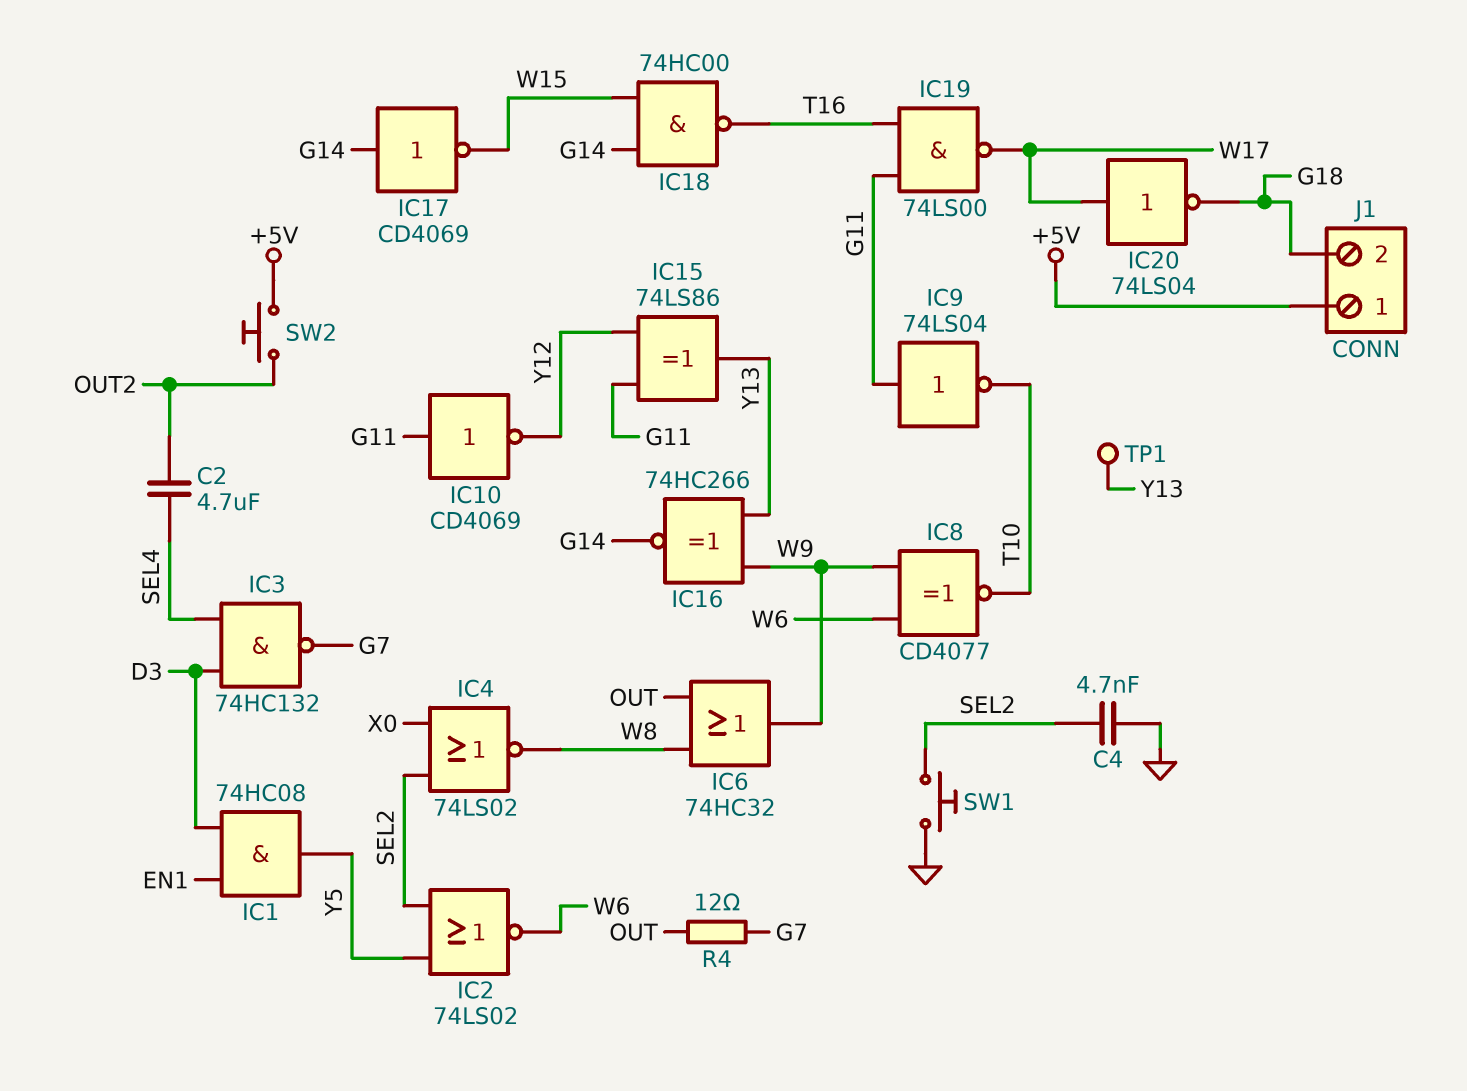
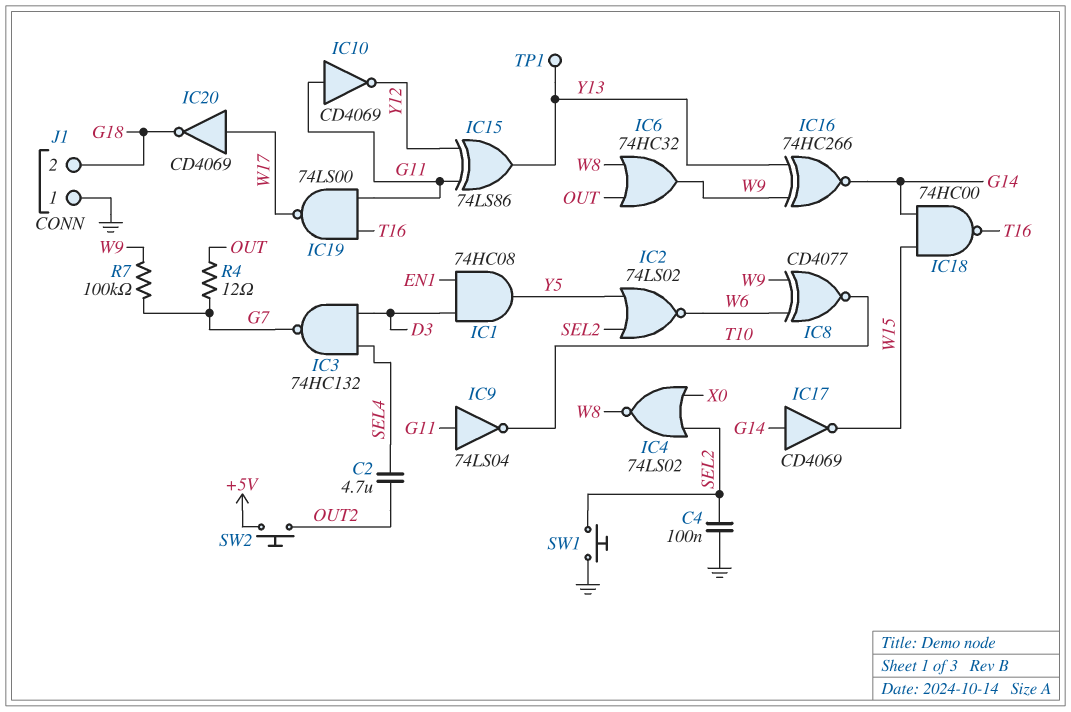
C4: 4.7nF (GND, SEL2) -> 100nF (GND, SEL2)
IC20: NOT 74LS04 (in W17, out G18) -> NOT CD4069 (in W17, out G18)
J1 pin 1: +5V -> GND
R7: none -> 100k (G7, W9)

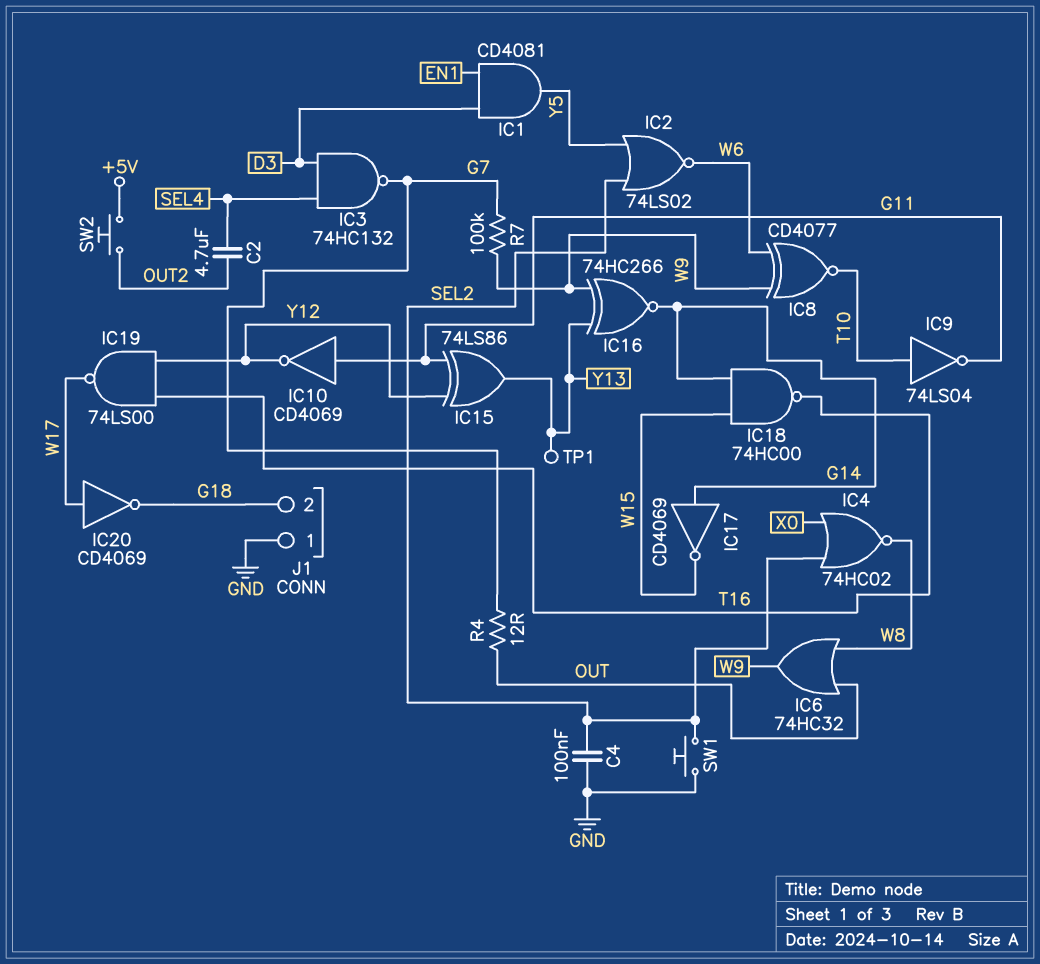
IC1: AND 74HC08 (in D3, in EN1, out Y5) -> AND CD4081 (in D3, in EN1, out Y5)
IC4: NOR 74LS02 (in SEL2, in X0, out W8) -> NOR 74HC02 (in SEL2, in X0, out W8)
IC9: NOT 74LS04 (in G11, out T10) -> NOT 74LS04 (in T10, out G11)
IC19: NAND 74LS00 (in G11, in T16, out W17) -> NAND 74LS00 (in T16, in Y12, out W17)

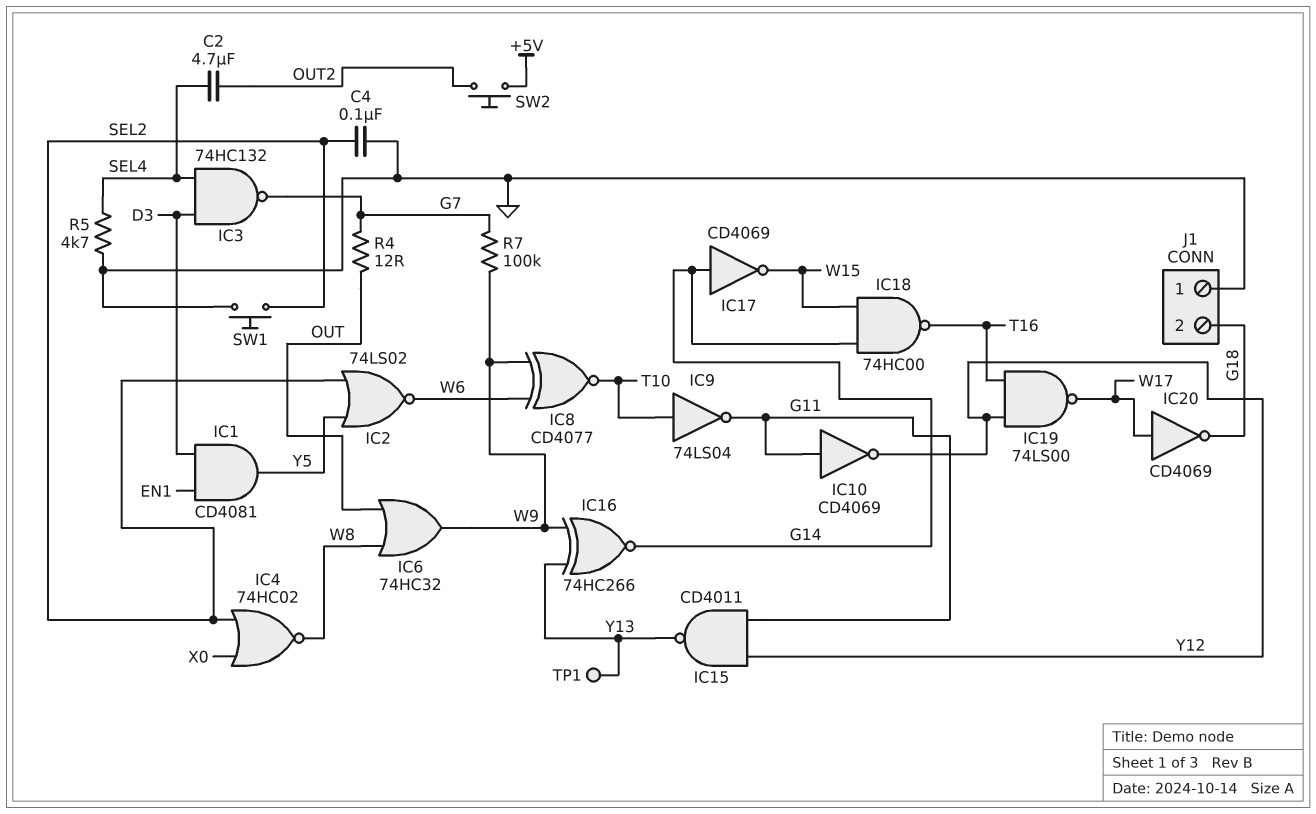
IC15: XOR 74LS86 (in G11, in Y12, out Y13) -> NAND CD4011 (in G11, in Y12, out Y13)
R5: none -> 4.7k (GND, SEL4)

